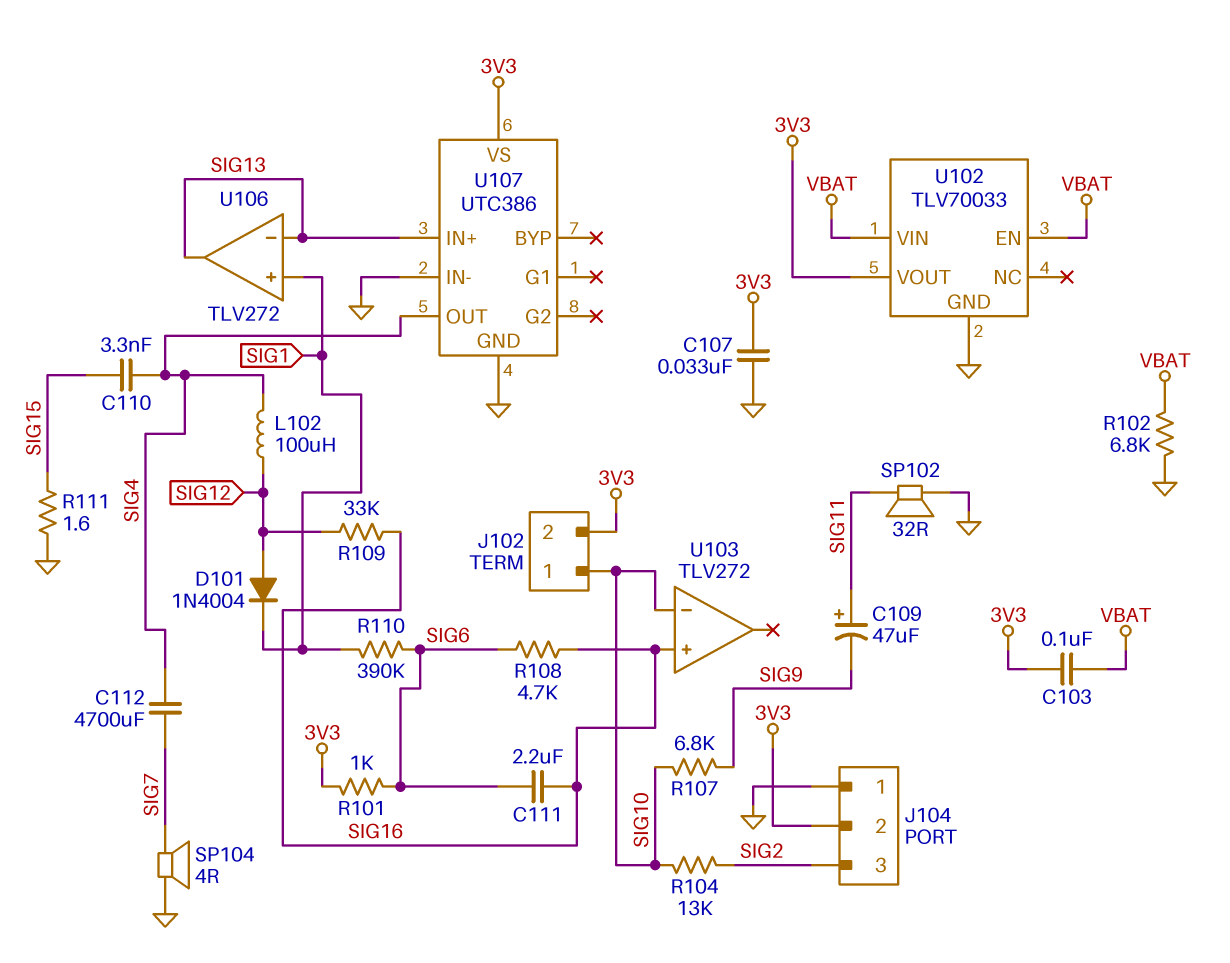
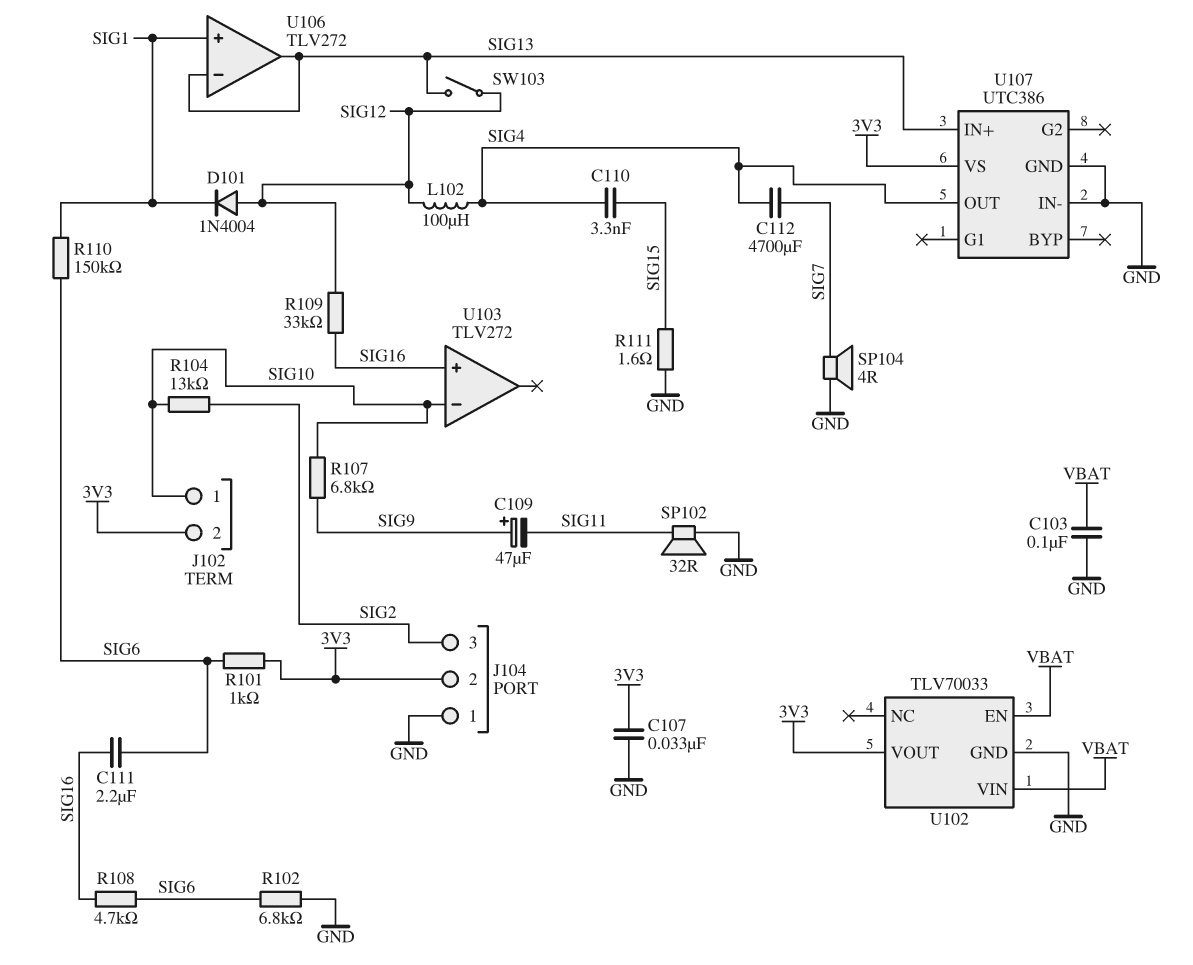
C103: 100nF (3V3, VBAT) -> 100nF (GND, VBAT)
C109: 47uF (plus SIG11, minus SIG9) -> 47uF (plus SIG9, minus SIG11)
R102: 6.8k (GND, VBAT) -> 6.8k (GND, SIG6)
R110: 390k (SIG1, SIG6) -> 150k (SIG1, SIG6)
SW103: none -> switch (SIG12, SIG13)

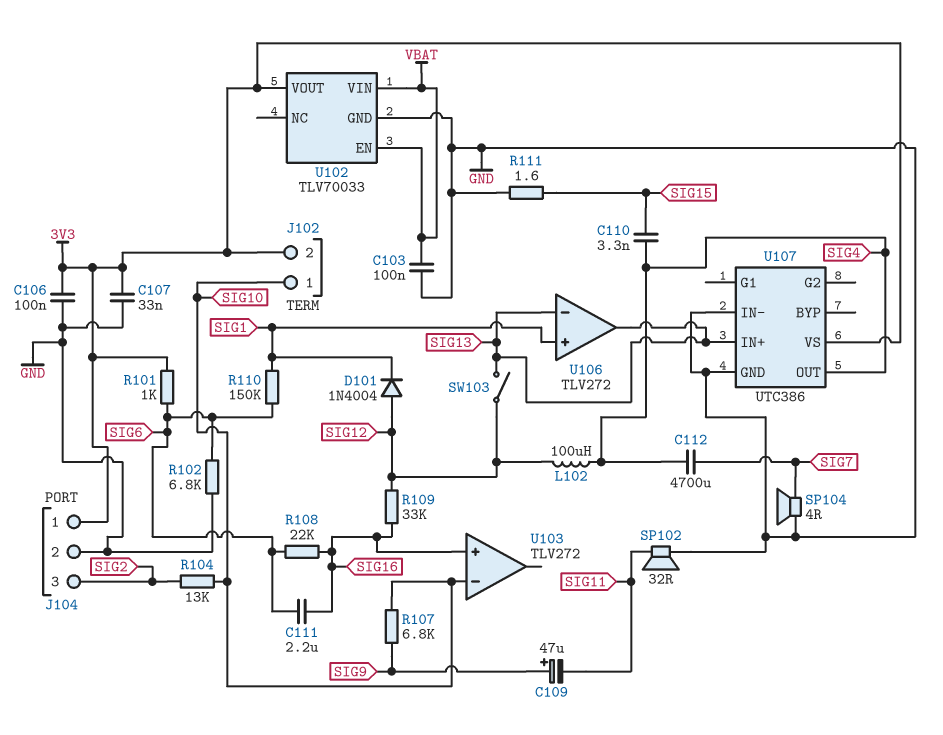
C106: none -> 100nF (3V3, GND)
J104 pin 1: GND -> 3V3
J104 pin 2: 3V3 -> GND
R108: 4.7k (SIG6, SIG16) -> 22k (SIG6, SIG16)

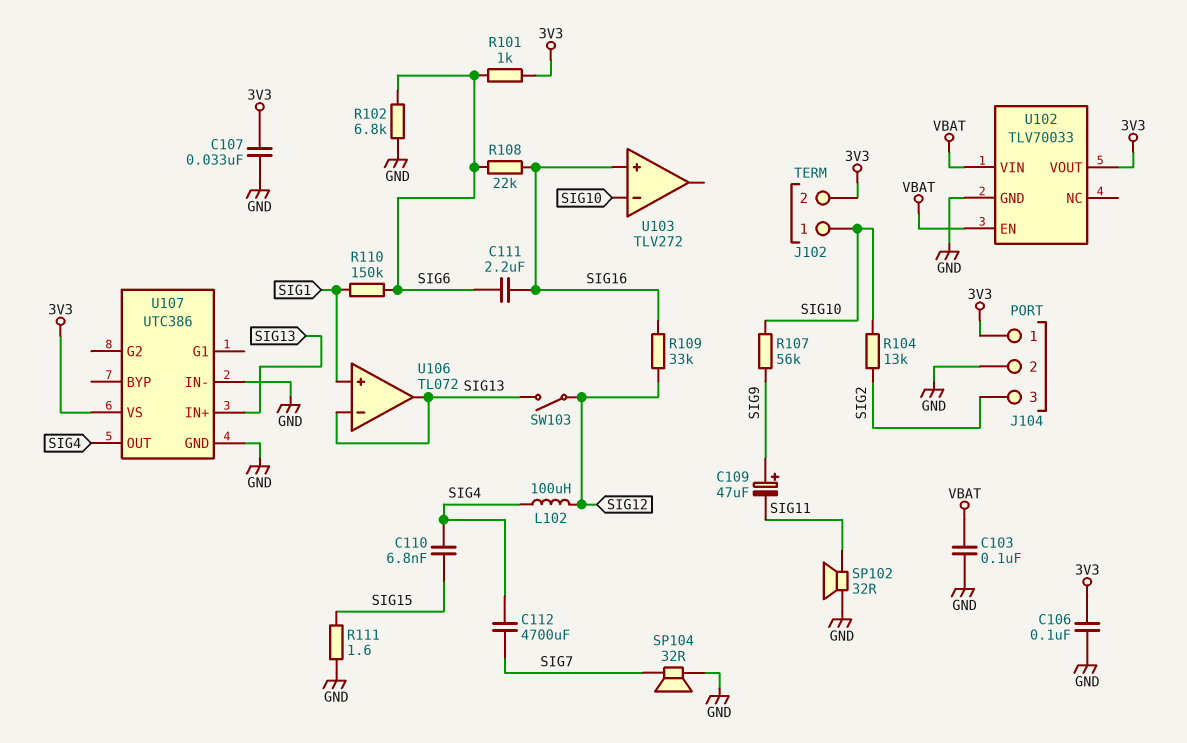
C110: 3.3nF (SIG4, SIG15) -> 6.8nF (SIG4, SIG15)
D101: diode 1N4004 (A SIG12, K SIG1) -> none
R107: 6.8k (SIG9, SIG10) -> 56k (SIG9, SIG10)
SP104: speaker 4R (GND, SIG7) -> speaker 32R (GND, SIG7)
U106: TLV272 -> TL072

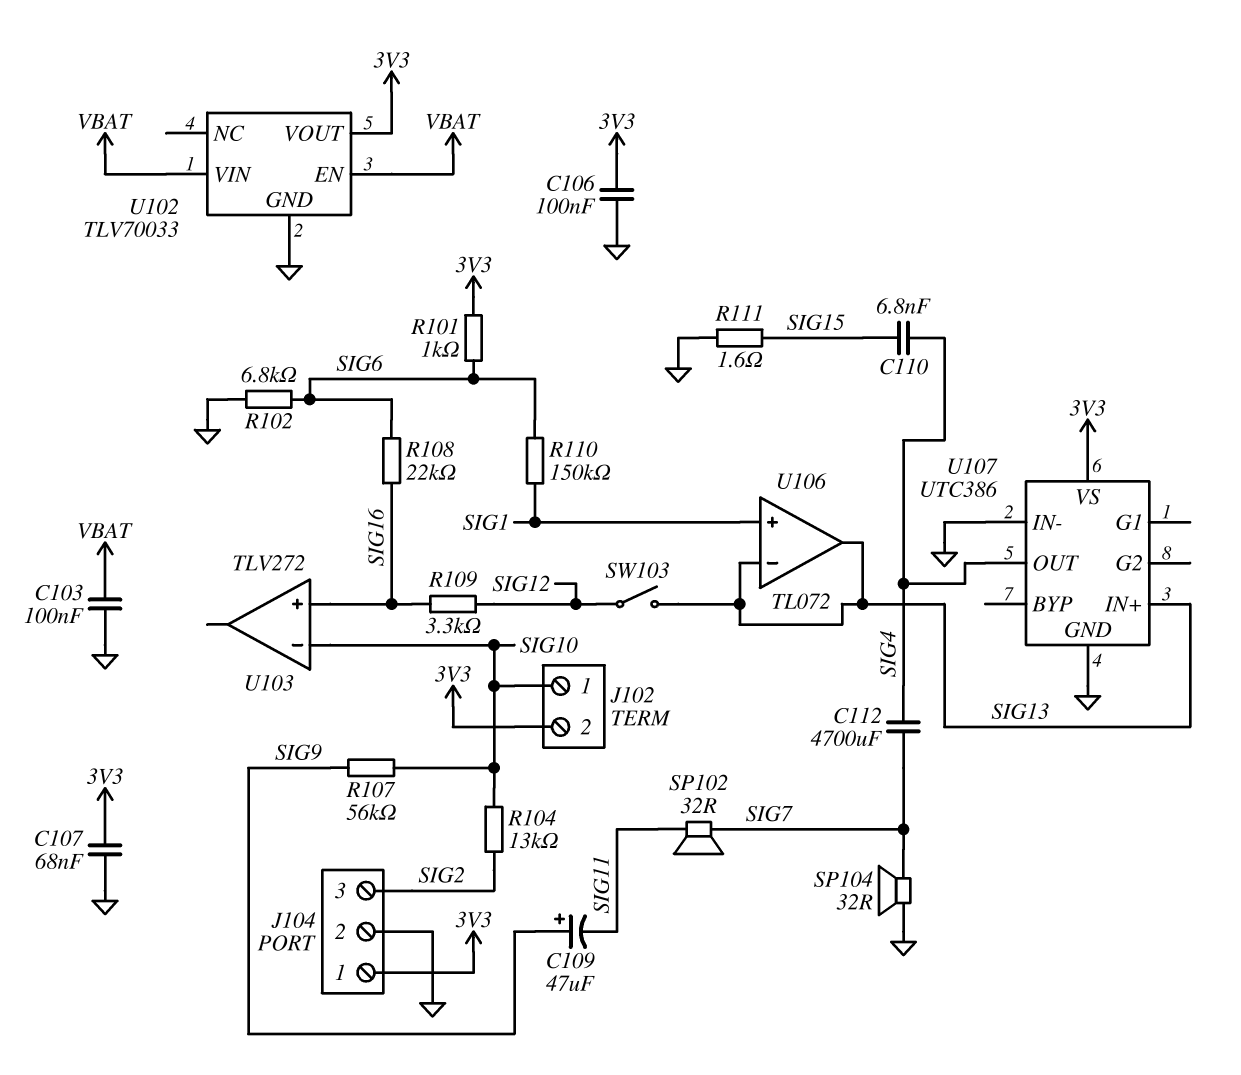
C107: 33nF (3V3, GND) -> 68nF (3V3, GND)
C111: 2.2uF (SIG6, SIG16) -> none
L102: 100uH (SIG4, SIG12) -> none
R109: 33k (SIG12, SIG16) -> 3.3k (SIG12, SIG16)
SP102: speaker 32R (GND, SIG11) -> speaker 32R (SIG7, SIG11)

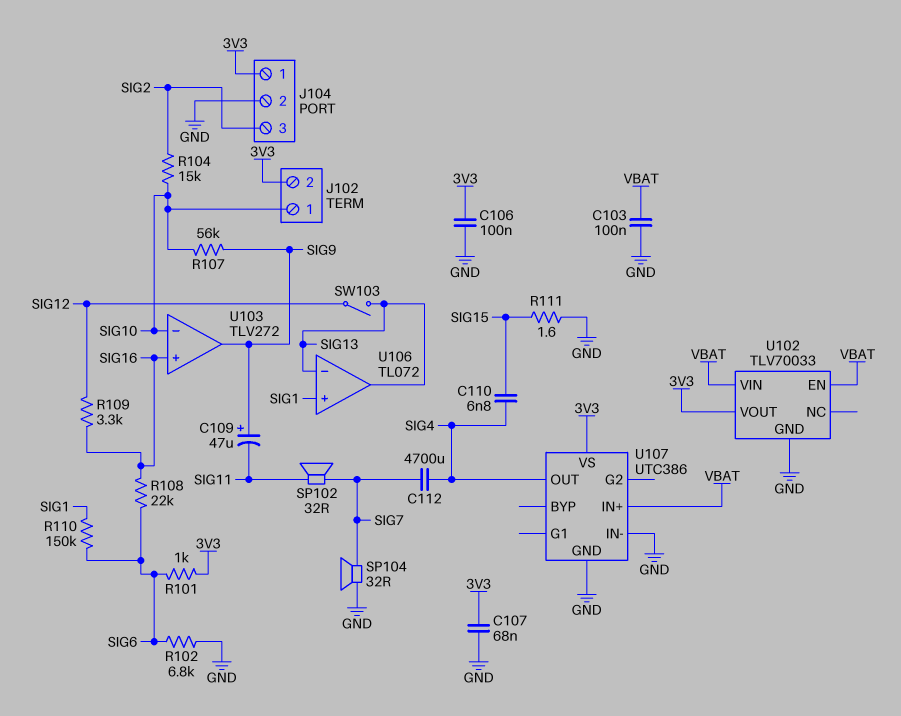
R104: 13k (SIG2, SIG10) -> 15k (SIG2, SIG10)
U103 pin out: none -> SIG9
U107 pin IN+: SIG13 -> VBAT

